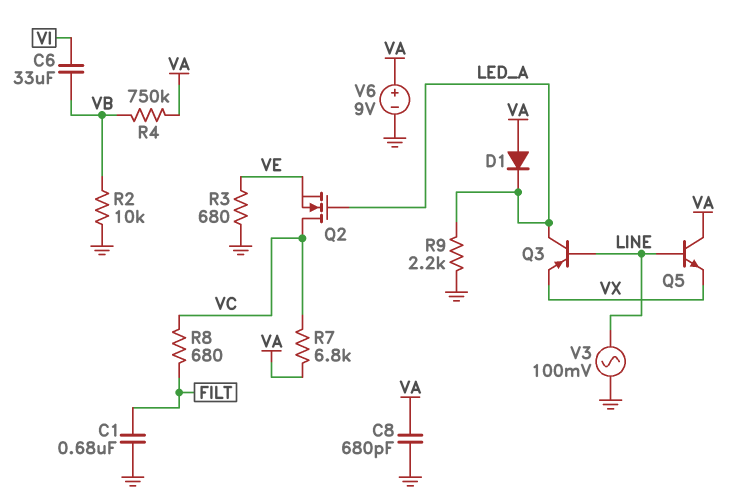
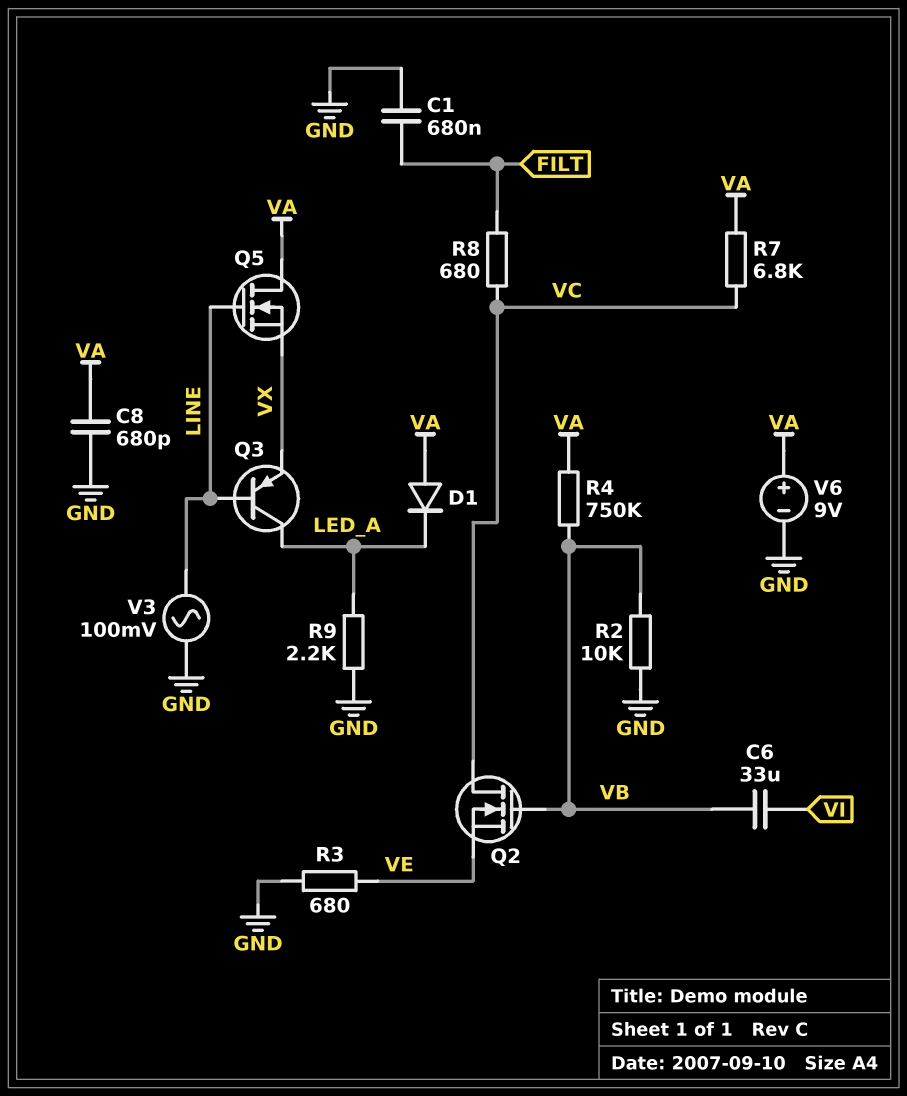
Q2: NMOS (G LED_A, D VC, S VE) -> NMOS (G VB, D VC, S VE)
Q5: NPN (B LINE, C VA, E VX) -> NMOS (G LINE, D VA, S VX)

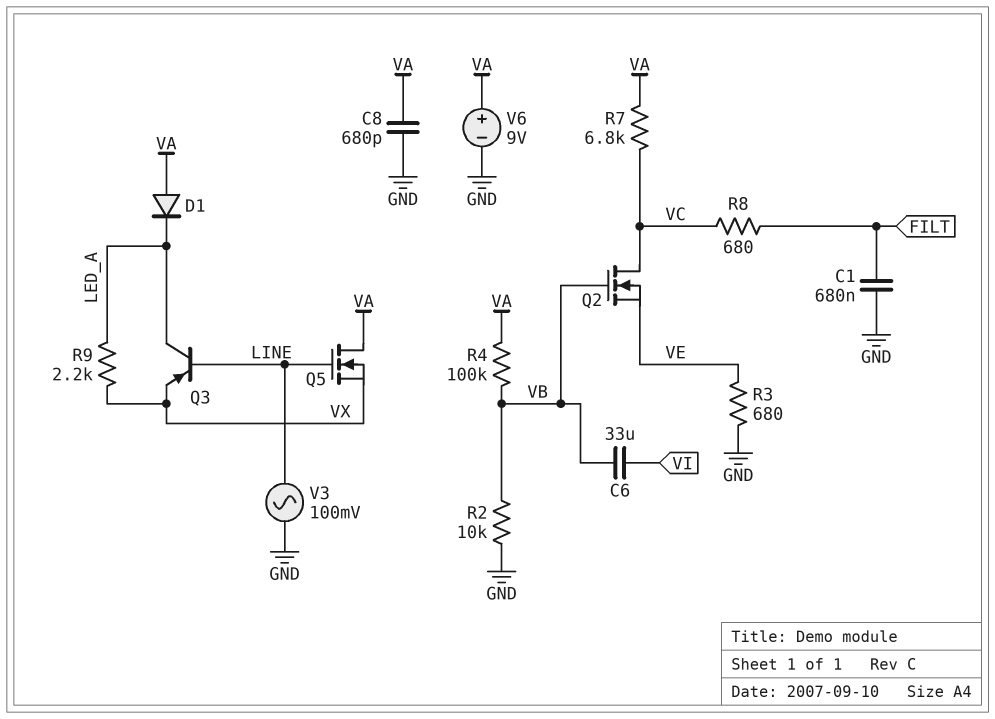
R4: 750k (VA, VB) -> 100k (VA, VB)
R9: 2.2k (GND, LED_A) -> 2.2k (LED_A, VX)

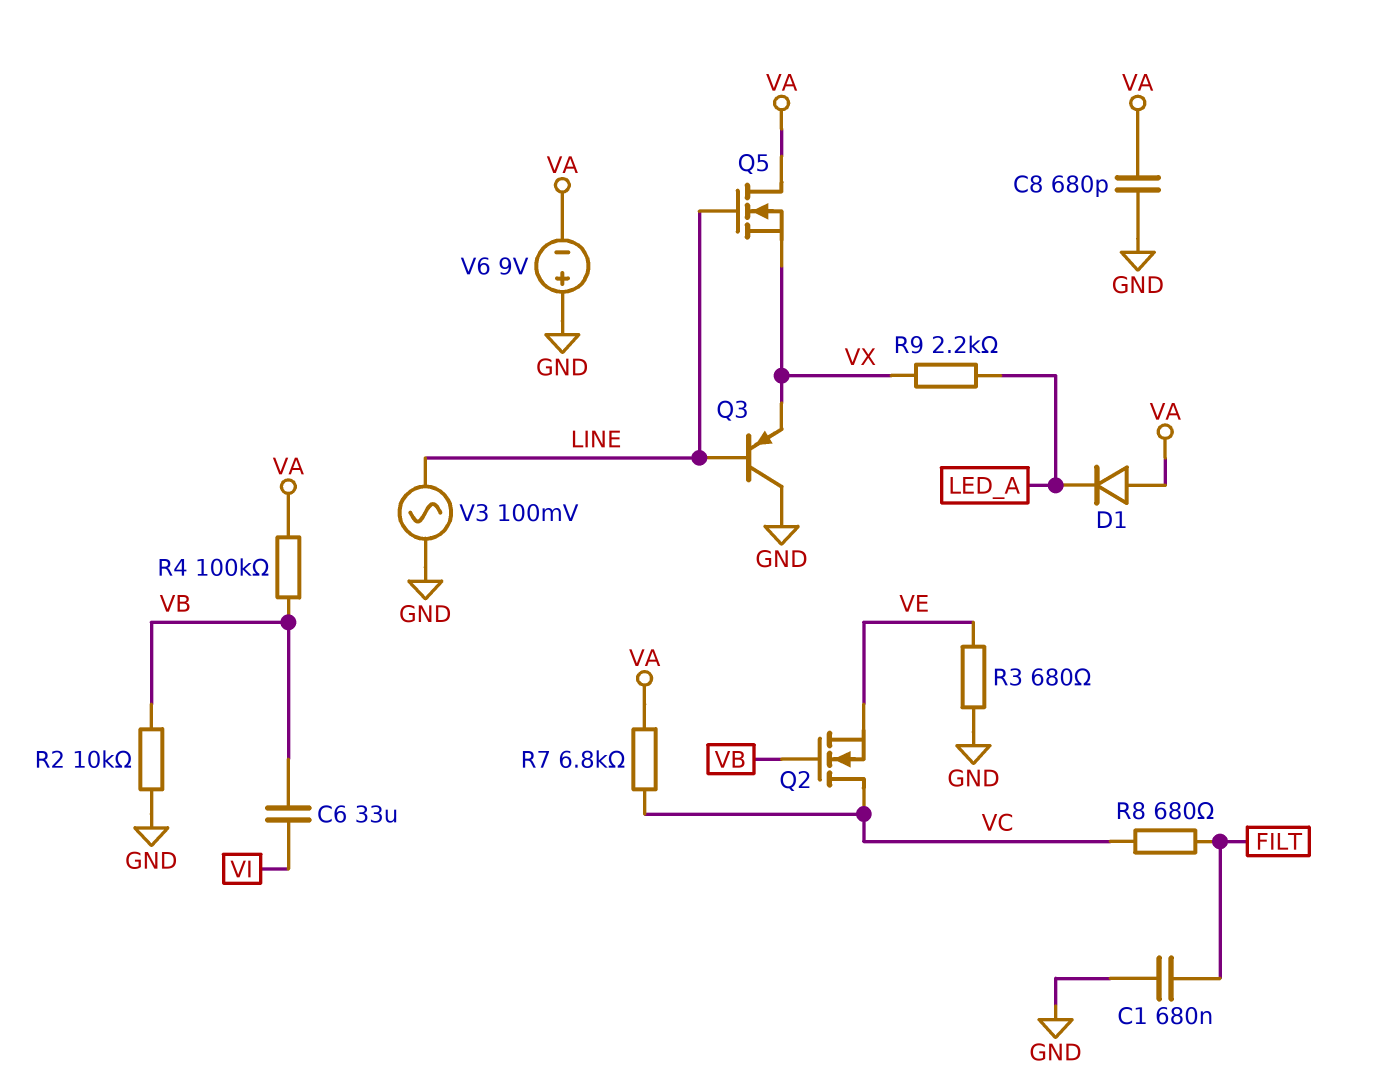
Q3: PNP (B LINE, C LED_A, E VX) -> PNP (B LINE, C GND, E VX)
V6: 9V (plus VA, minus GND) -> 9V (plus GND, minus VA)

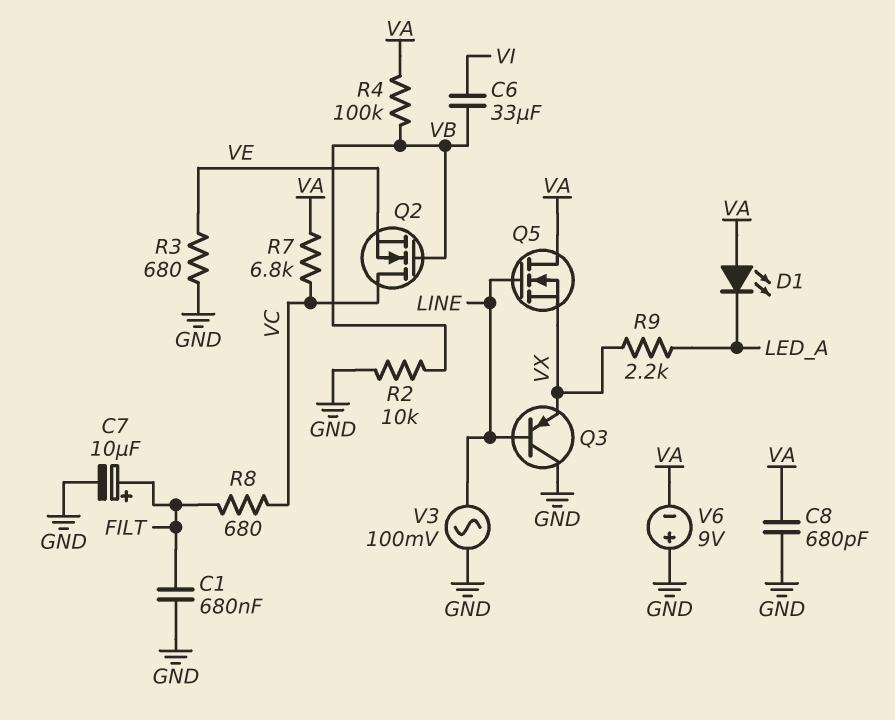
C7: none -> 10uF (plus FILT, minus GND)
D1: diode (A VA, K LED_A) -> LED (A VA, K LED_A)

